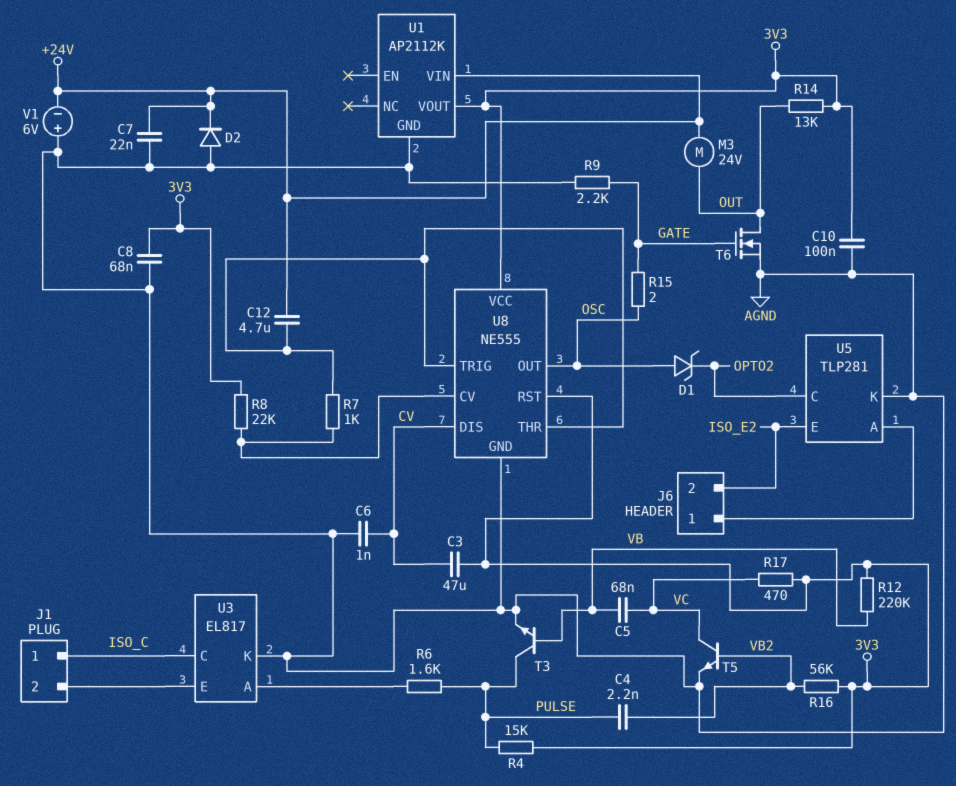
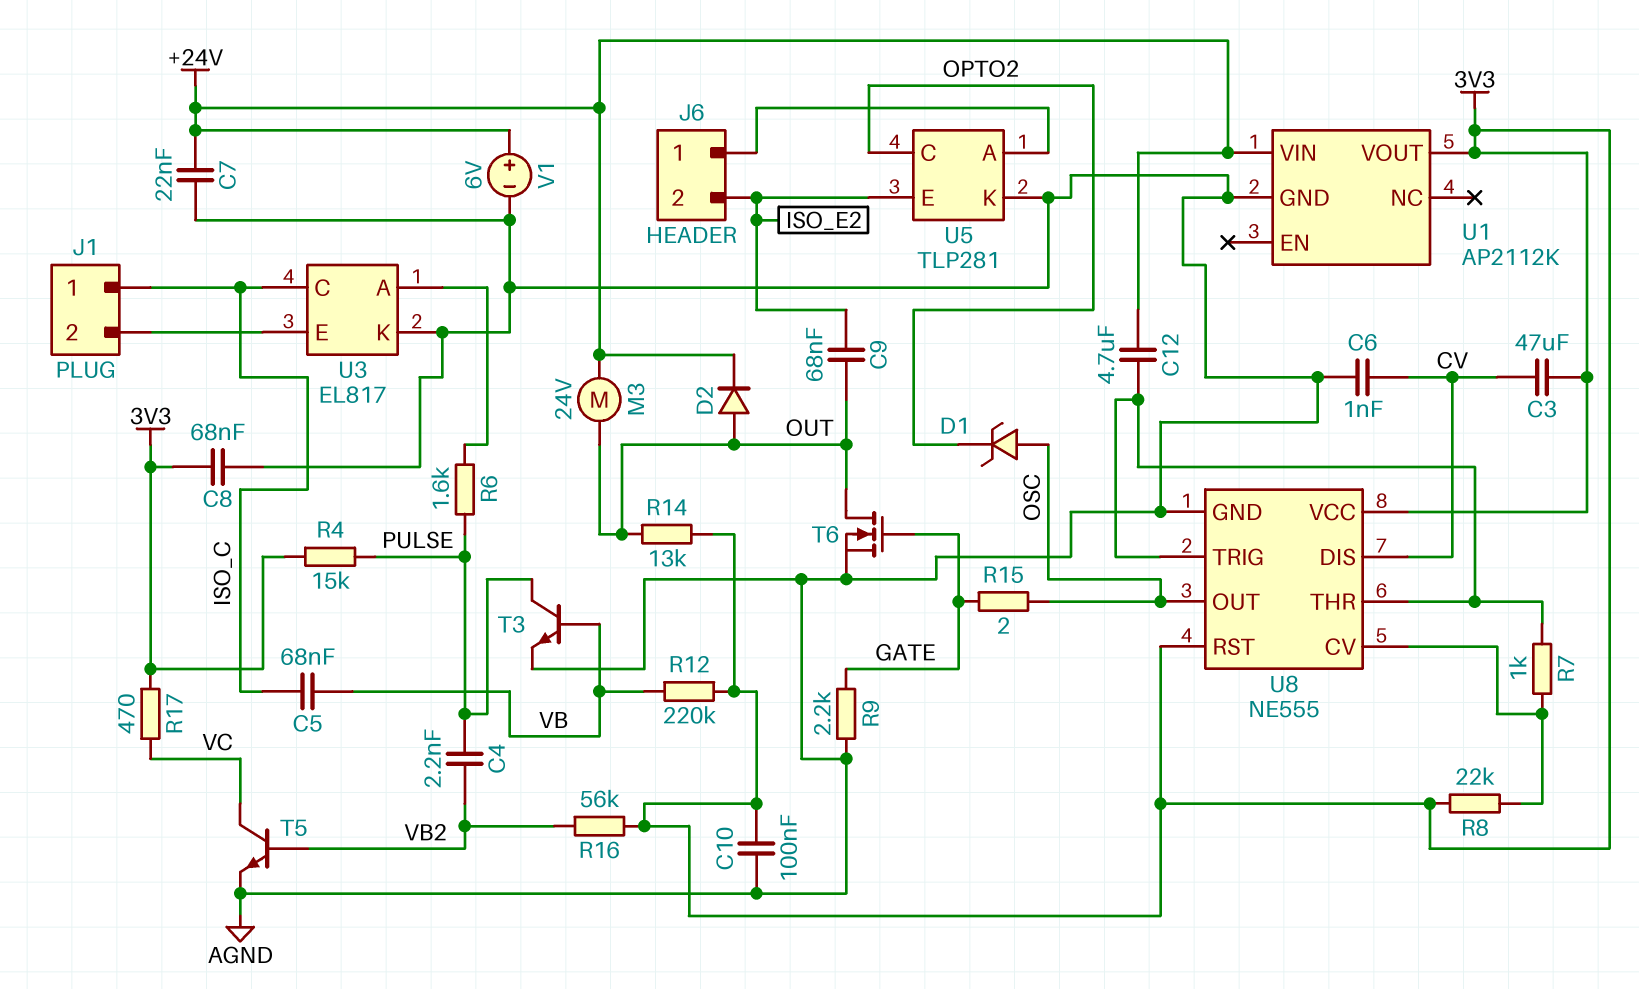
C5: 68nF (VB, VC) -> 68nF (ISO_C, VB)
C9: none -> 68nF (ISO_E2, OUT)
D2: diode (A AGND, K +24V) -> diode (A OUT, K +24V)
V1: 6V (plus AGND, minus +24V) -> 6V (plus +24V, minus AGND)

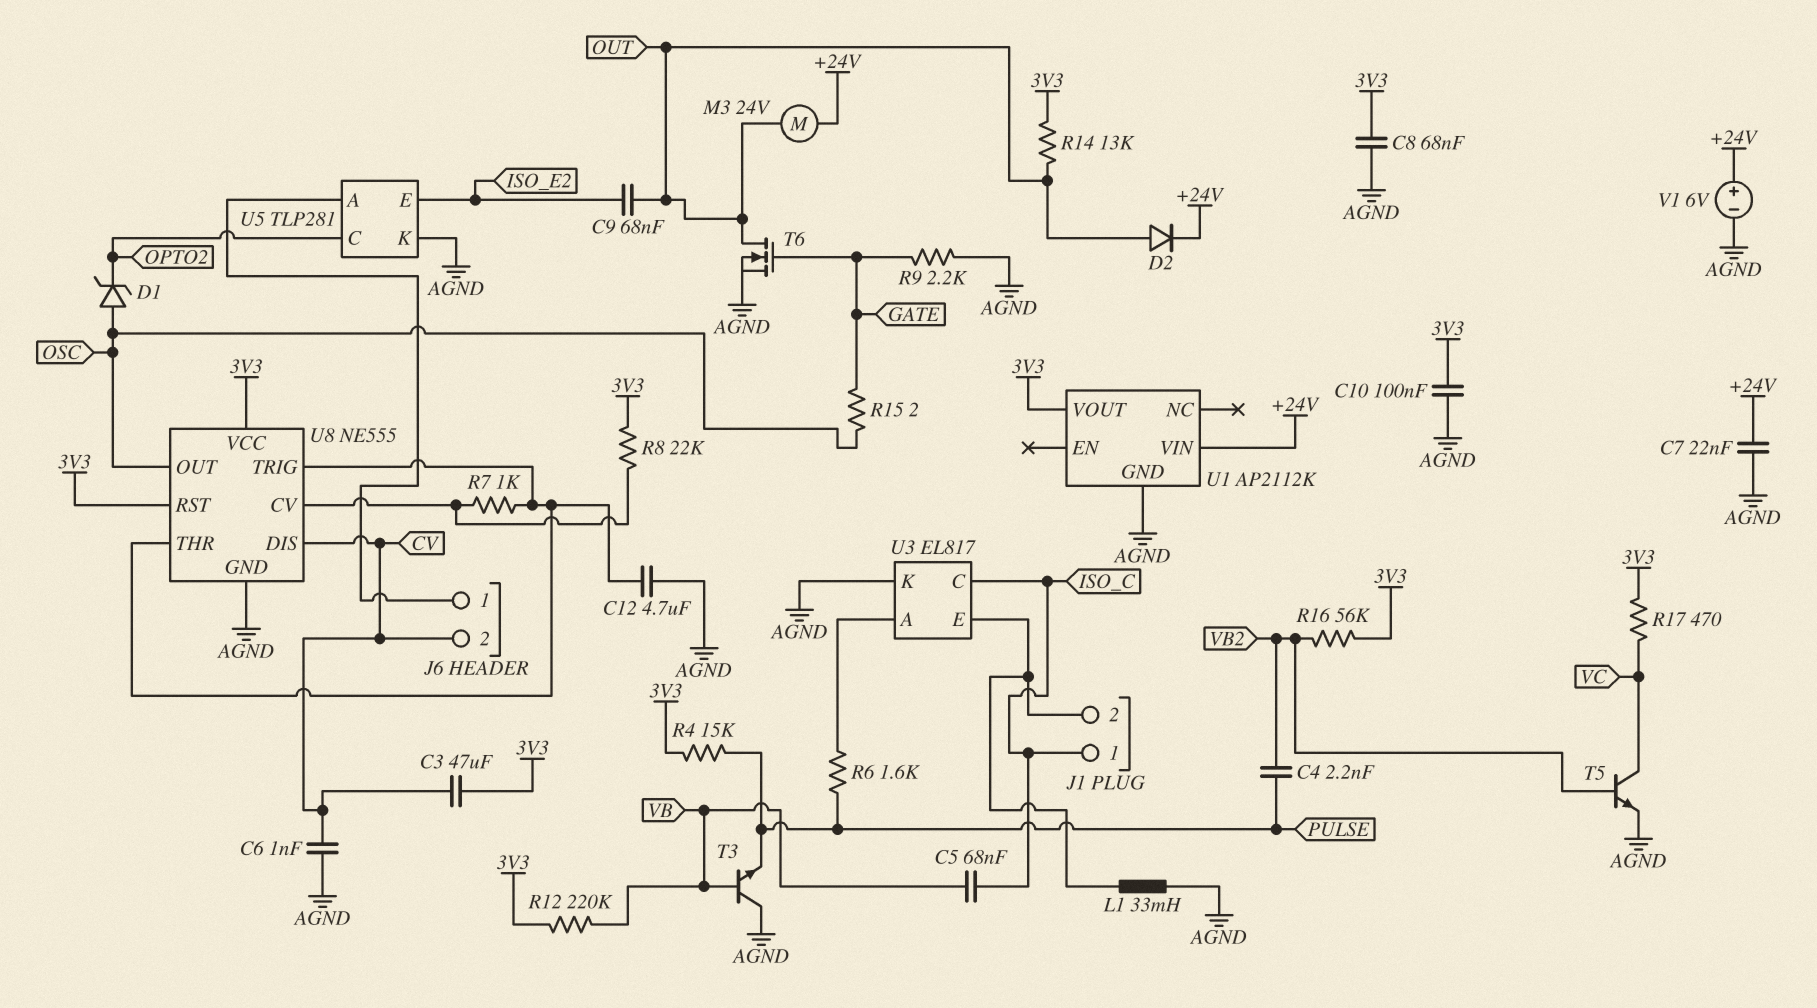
C12: 4.7uF (+24V, U8/THR) -> 4.7uF (AGND, U8/THR)
J6 pin 2: ISO_E2 -> CV
L1: none -> 33mH (AGND, J1/2)
T3: NPN (B VB, C PULSE, E AGND) -> NPN (B VB, C AGND, E PULSE)

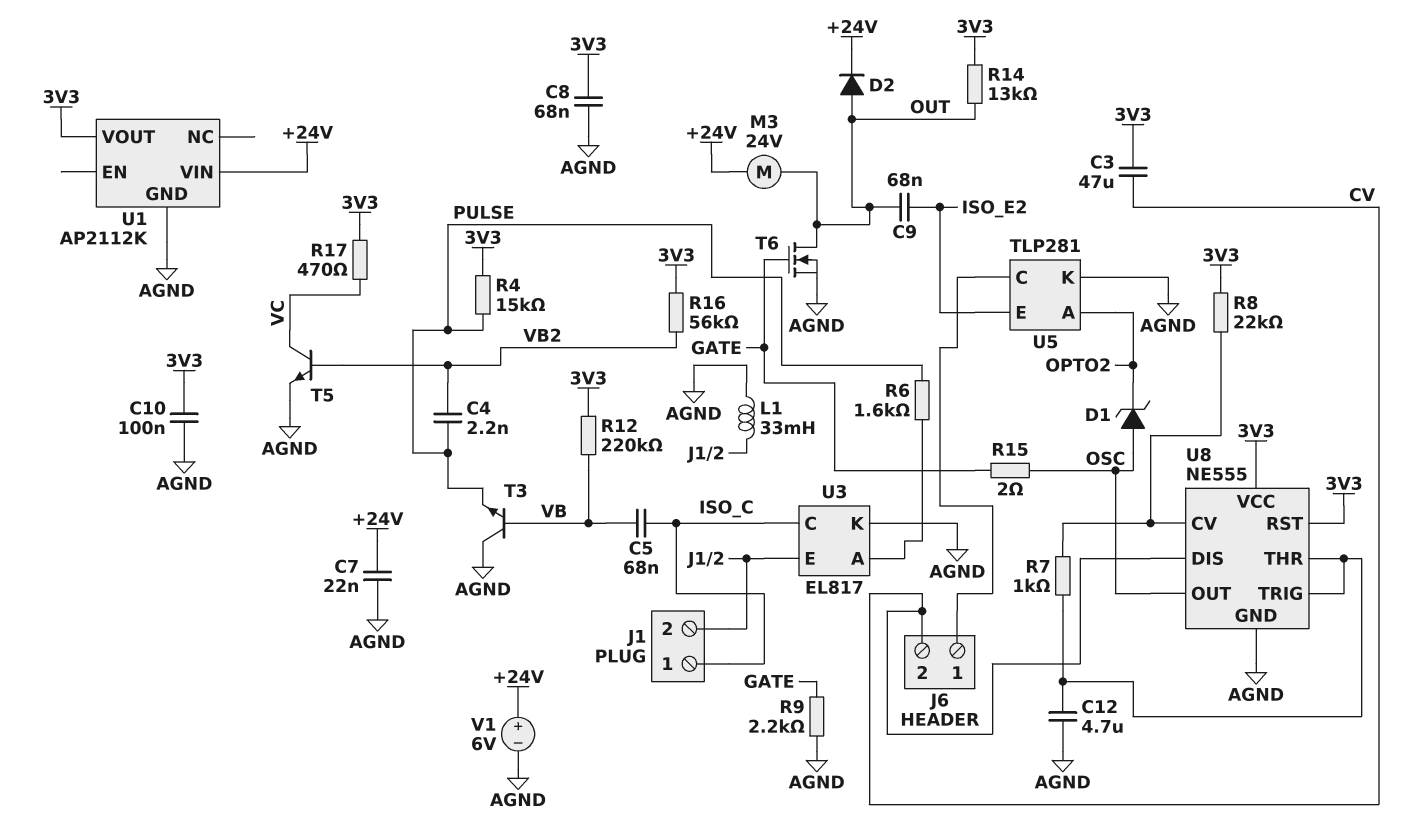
C6: 1nF (AGND, CV) -> none
U5 pin A: J6/1 -> OPTO2
U5 pin C: OPTO2 -> J6/1

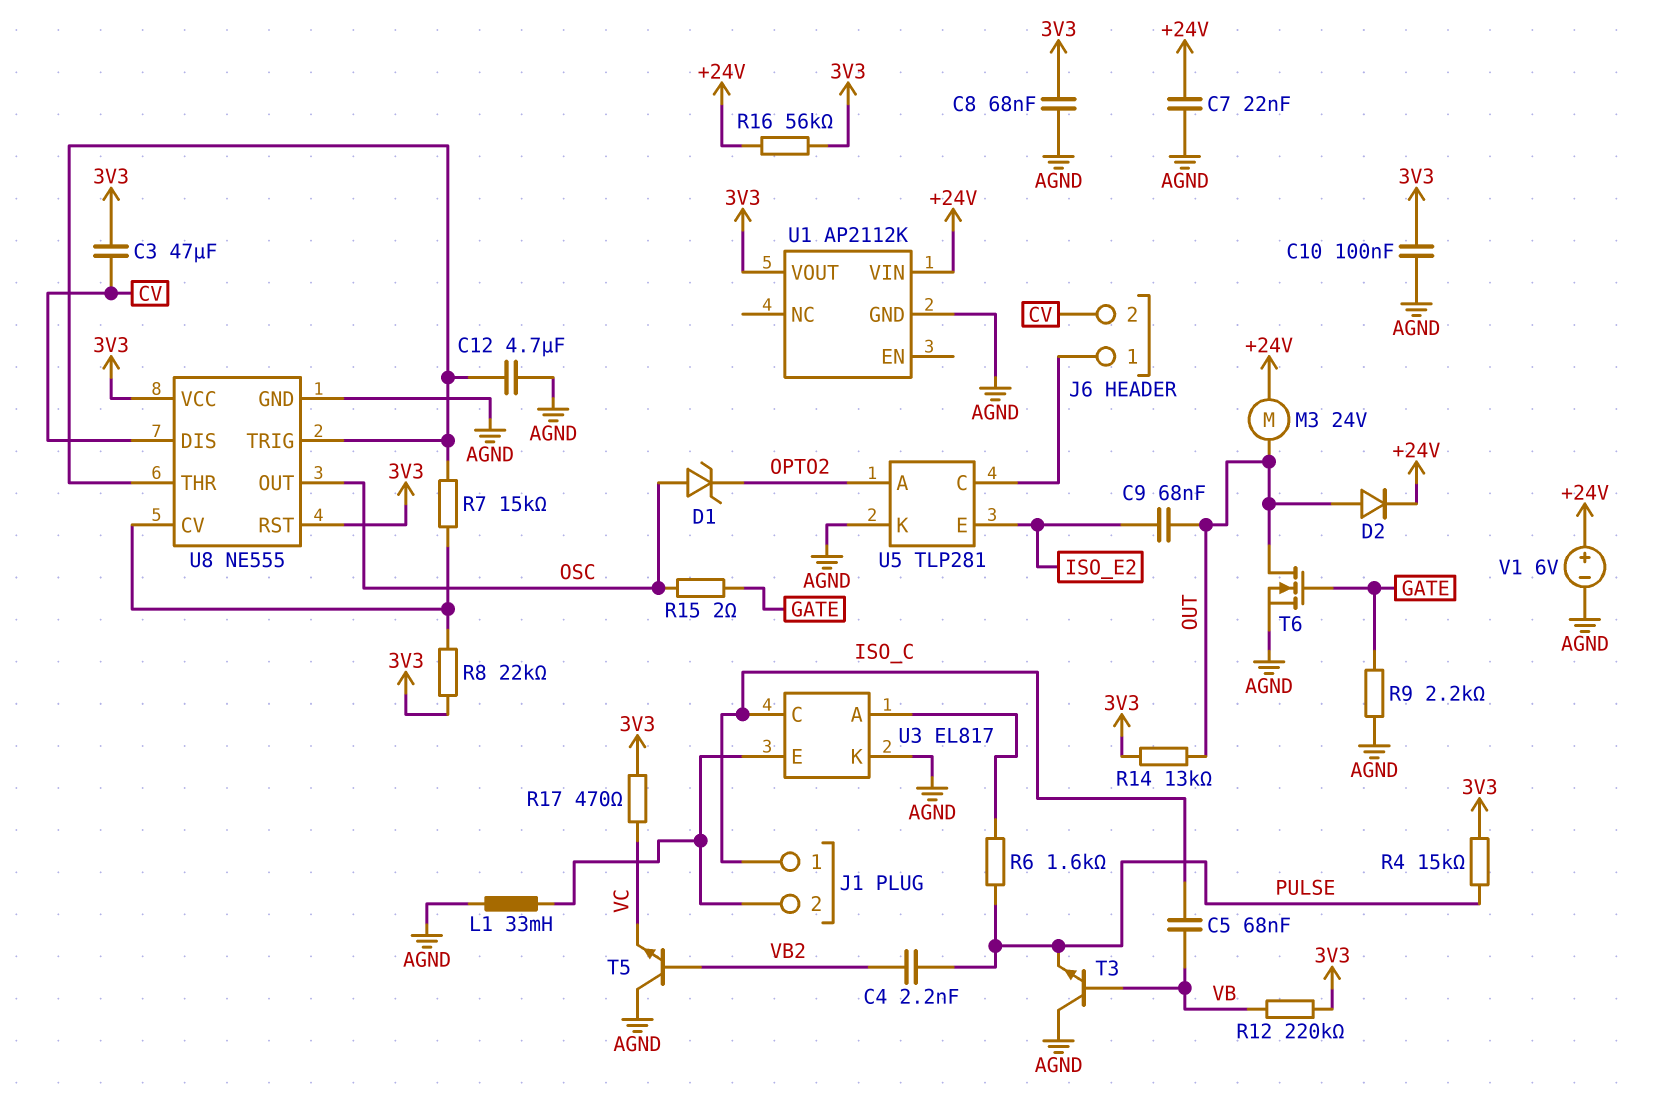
R7: 1k (U8/CV, U8/THR) -> 15k (U8/CV, U8/THR)
R16: 56k (3V3, VB2) -> 56k (+24V, 3V3)
T5: NPN (B VB2, C VC, E AGND) -> NPN (B VB2, C AGND, E VC)

